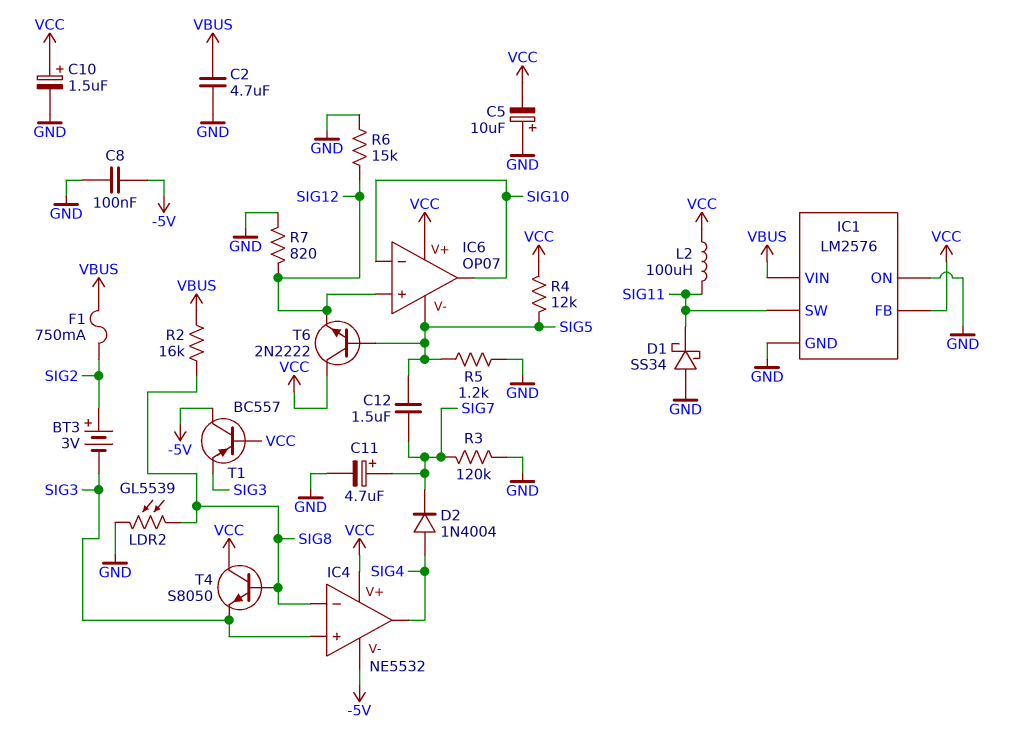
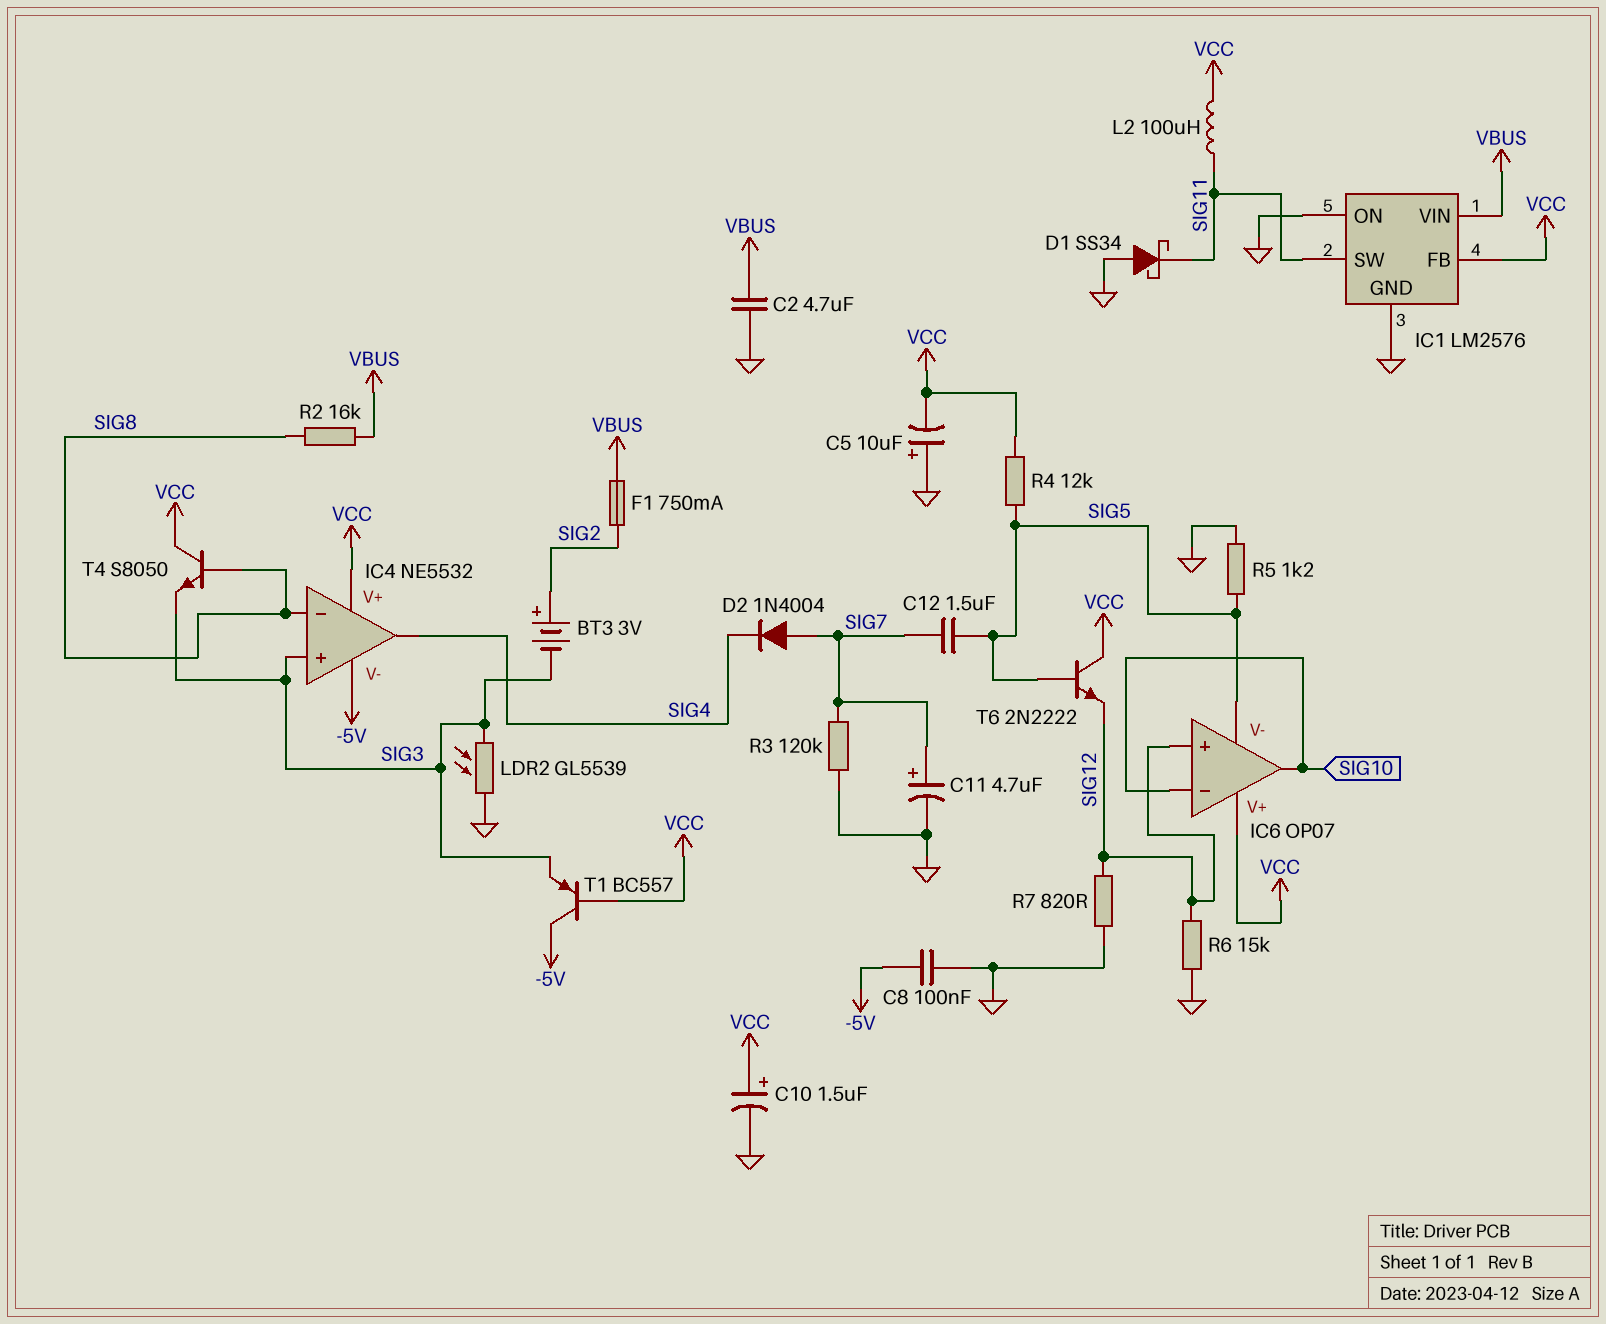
D2: diode 1N4004 (A SIG4, K SIG7) -> diode 1N4004 (A SIG7, K SIG4)
LDR2: GL5539 (GND, SIG8) -> GL5539 (GND, SIG3)

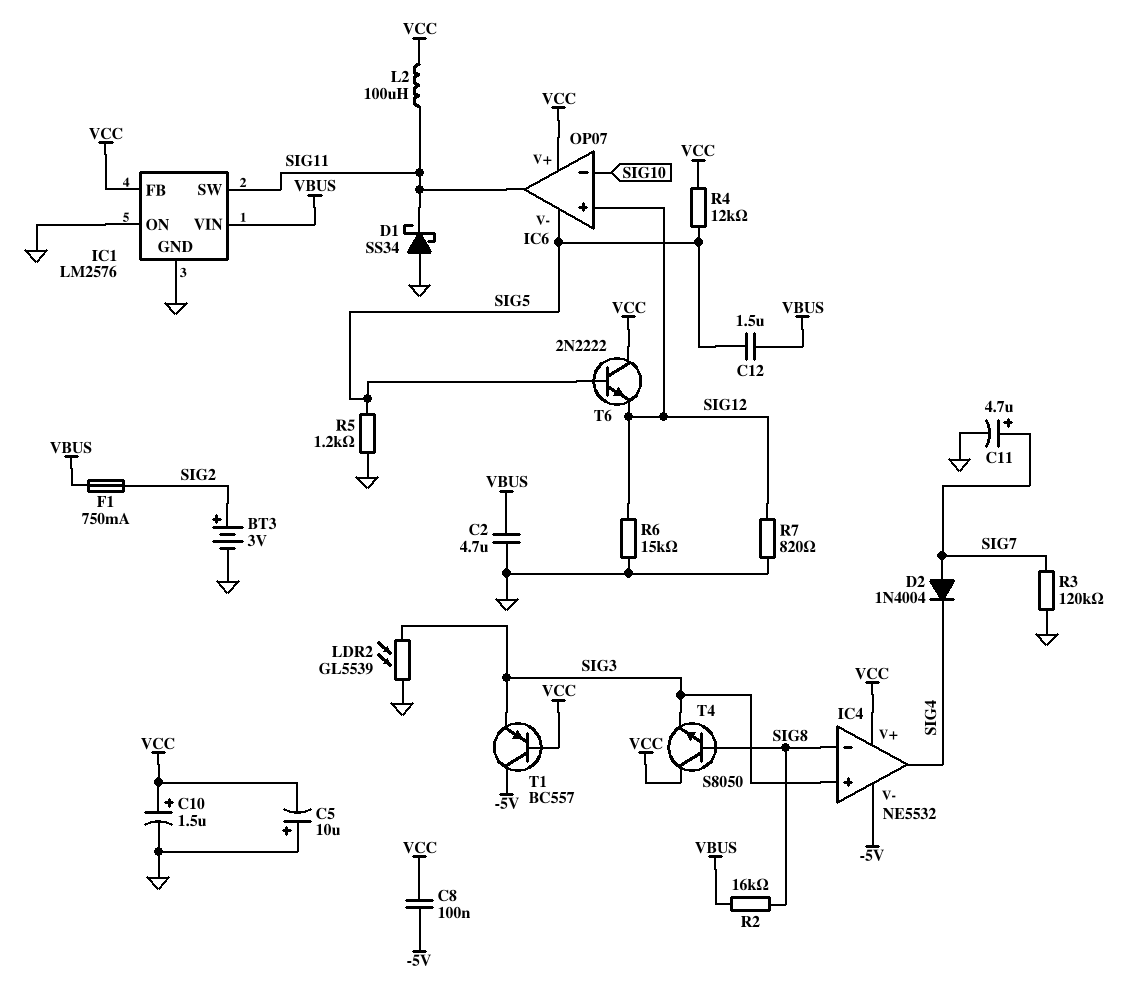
BT3: 3V (plus SIG2, minus SIG3) -> 3V (plus SIG2, minus GND)
C8: 100nF (-5V, GND) -> 100nF (-5V, VCC)
C12: 1.5uF (SIG5, SIG7) -> 1.5uF (SIG5, VBUS)
IC6 pin out: SIG10 -> SIG11

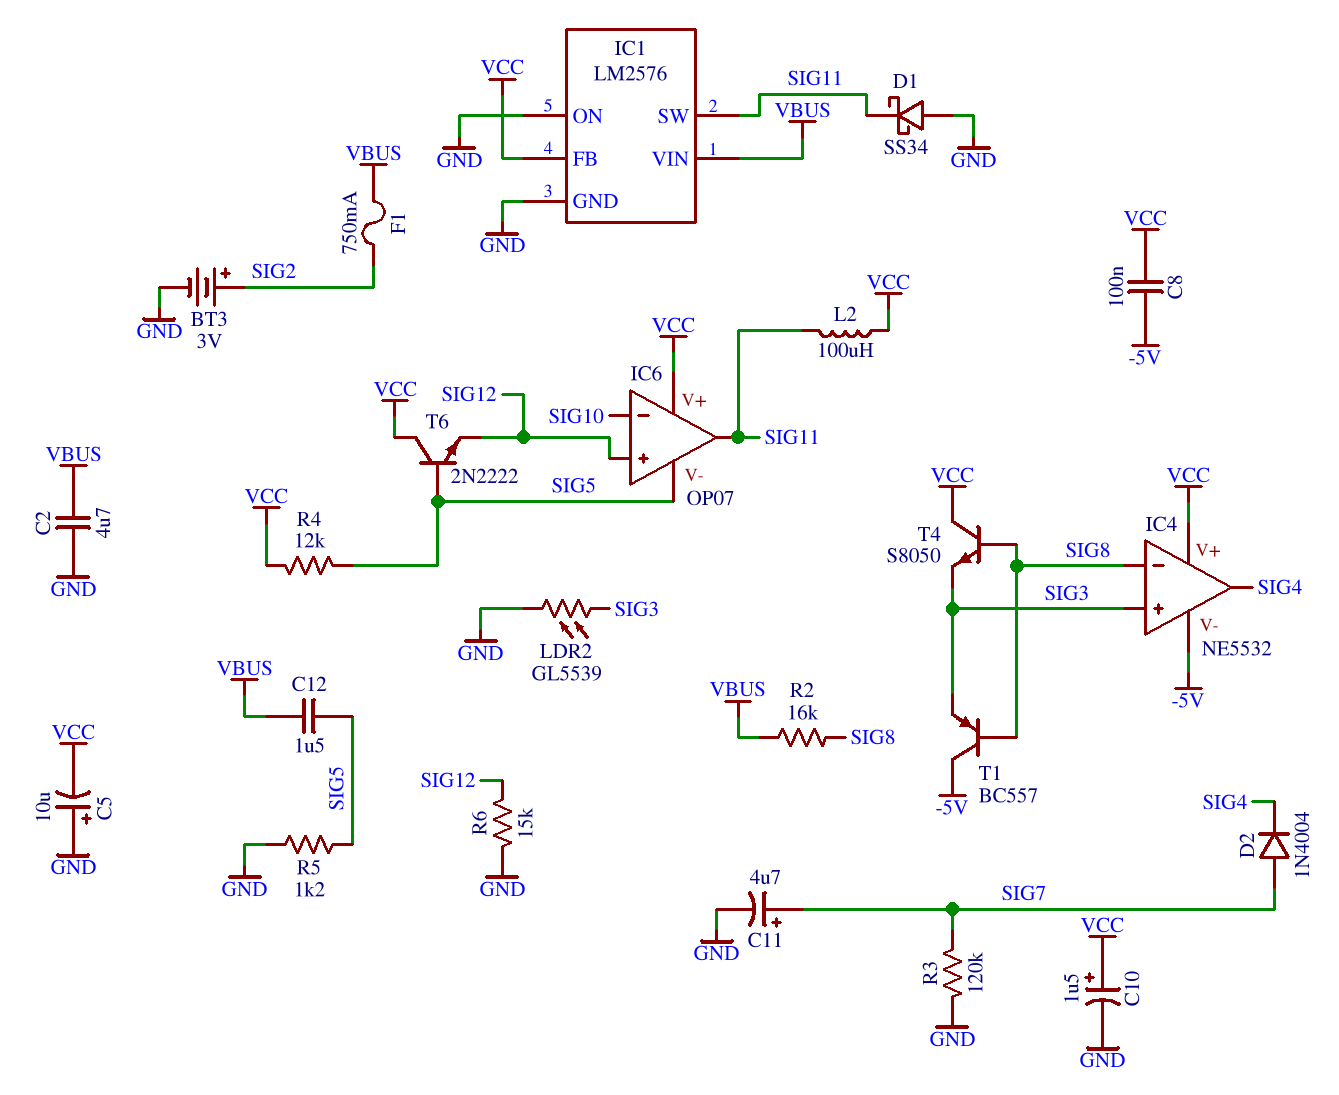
R7: 820 (GND, SIG12) -> none
T1: PNP BC557 (B VCC, C -5V, E SIG3) -> PNP BC557 (B SIG8, C -5V, E SIG3)

